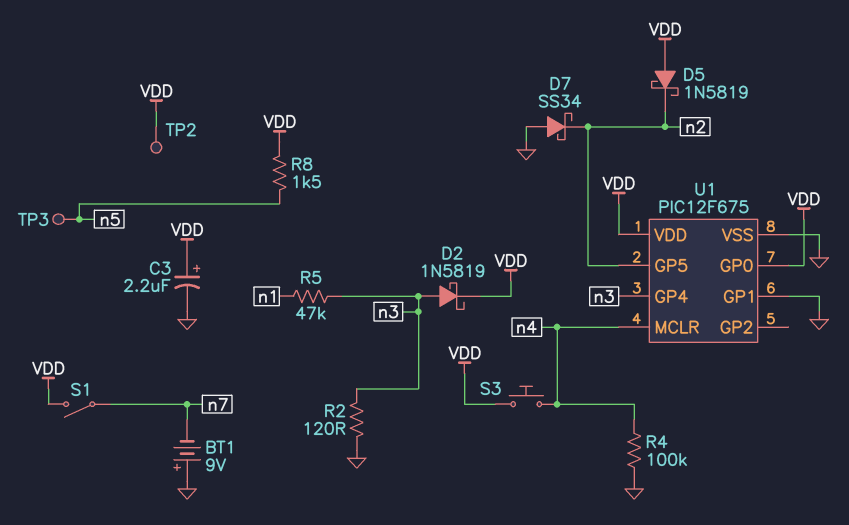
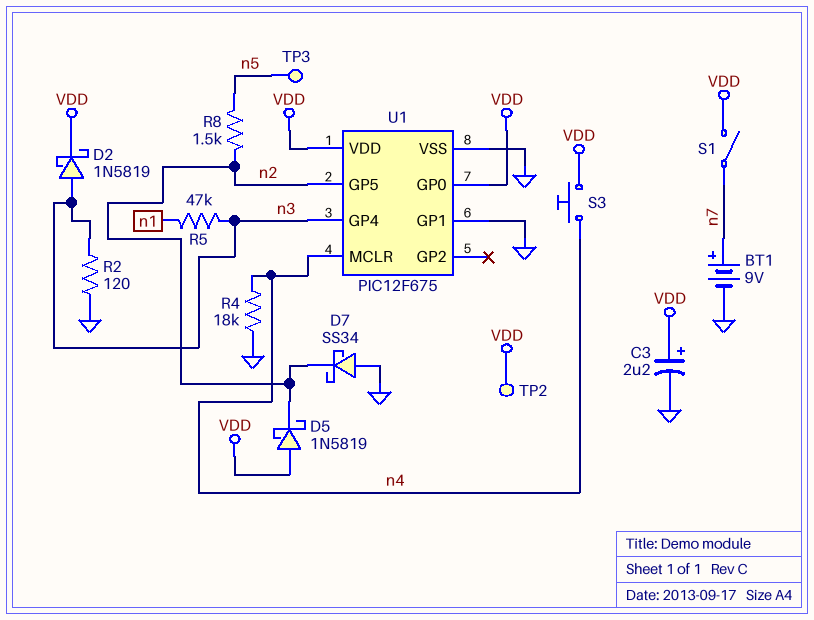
BT1: 9V (plus GND, minus n7) -> 9V (plus n7, minus GND)
R4: 100k (GND, n4) -> 18k (GND, n4)
R8: 1.5k (VDD, n5) -> 1.5k (n2, n5)

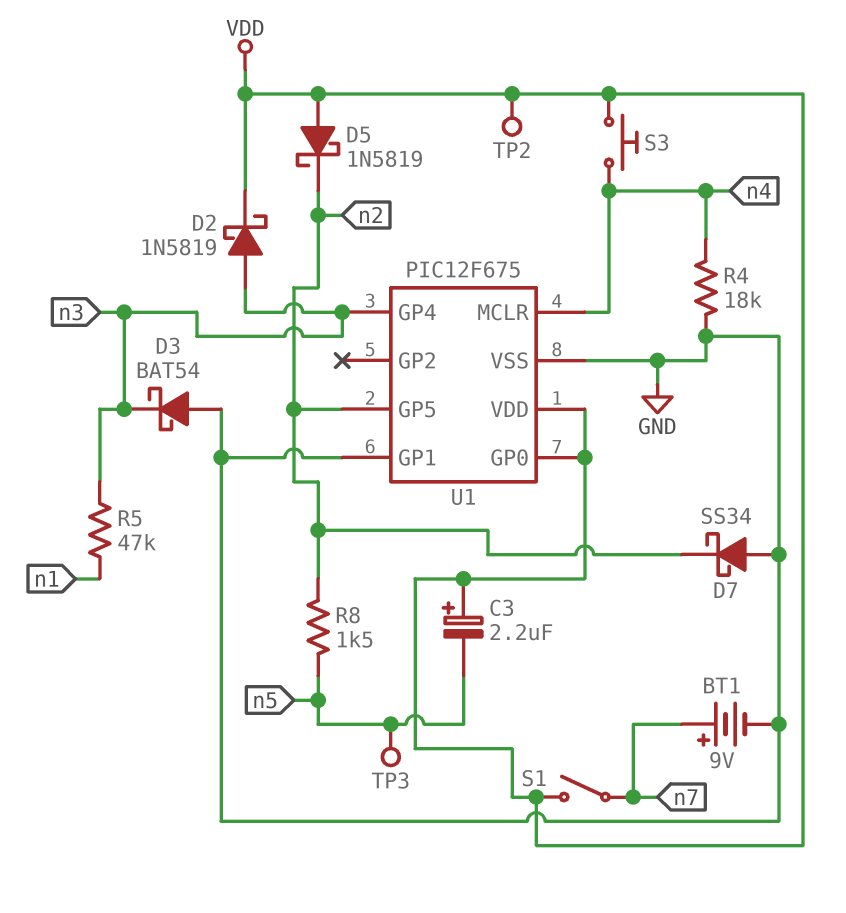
C3: 2.2uF (plus VDD, minus GND) -> 2.2uF (plus VDD, minus n5)
D3: none -> schottky BAT54 (A GND, K n3)
R2: 120 (GND, n3) -> none

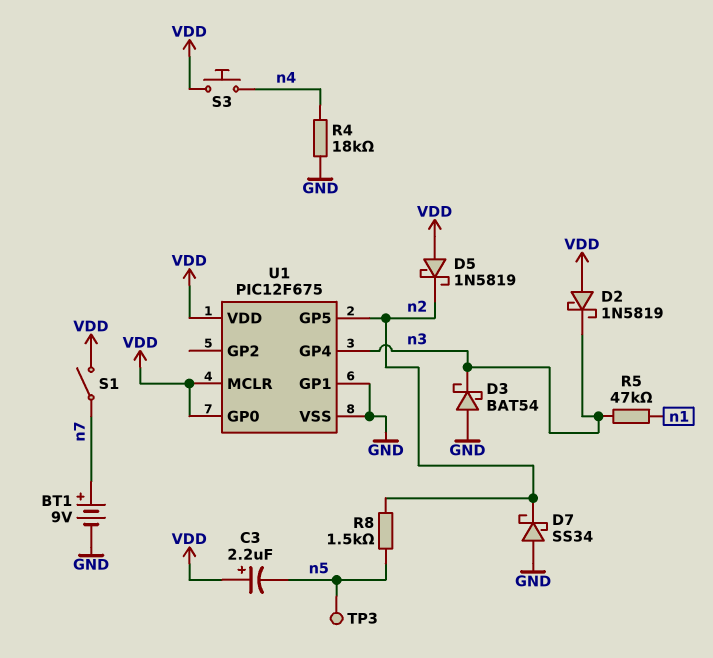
D2: schottky 1N5819 (A n3, K VDD) -> schottky 1N5819 (A VDD, K n3)
TP2: test point (VDD) -> none
U1 pin MCLR: n4 -> VDD

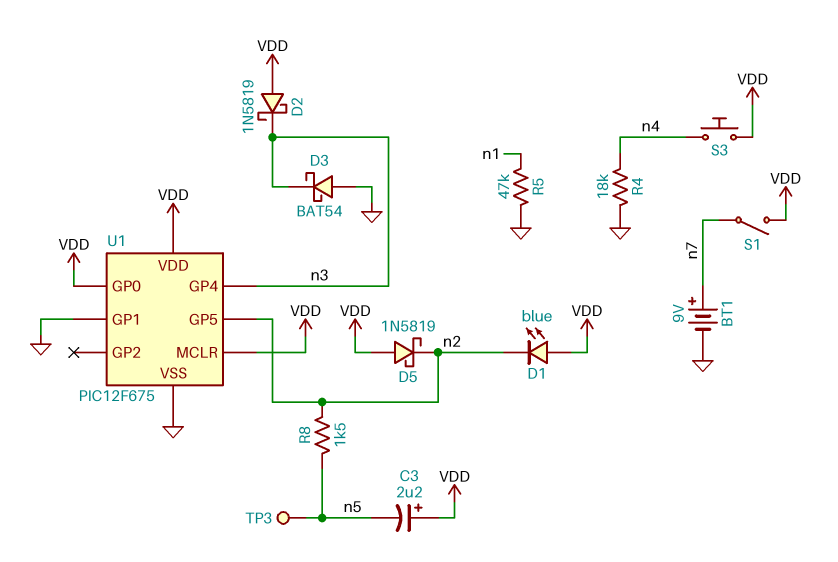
D1: none -> LED blue (A VDD, K n2)
D7: schottky SS34 (A GND, K n2) -> none
R5: 47k (n1, n3) -> 47k (GND, n1)

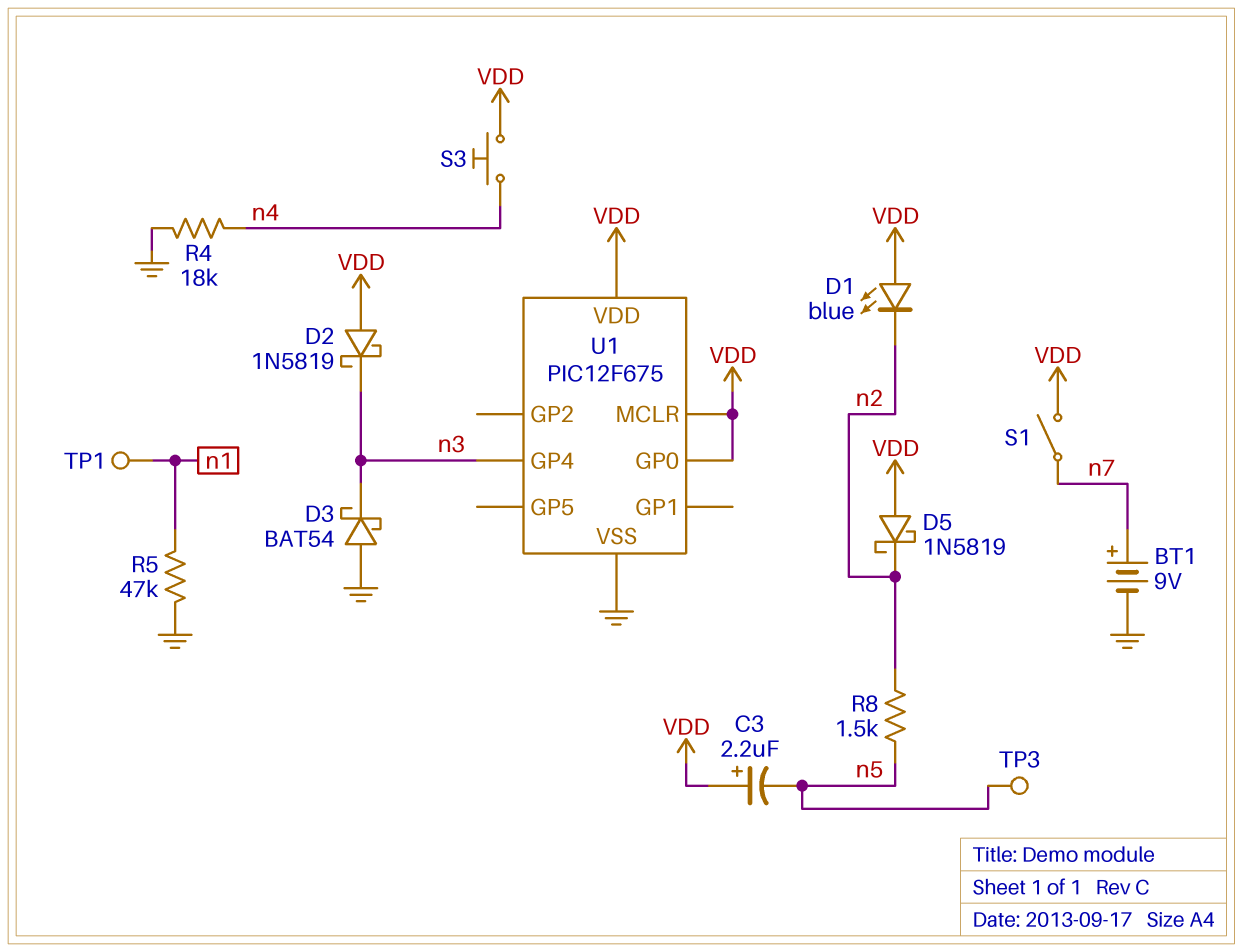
TP1: none -> test point (n1)
U1 pin GP1: GND -> none
U1 pin GP5: n2 -> none

